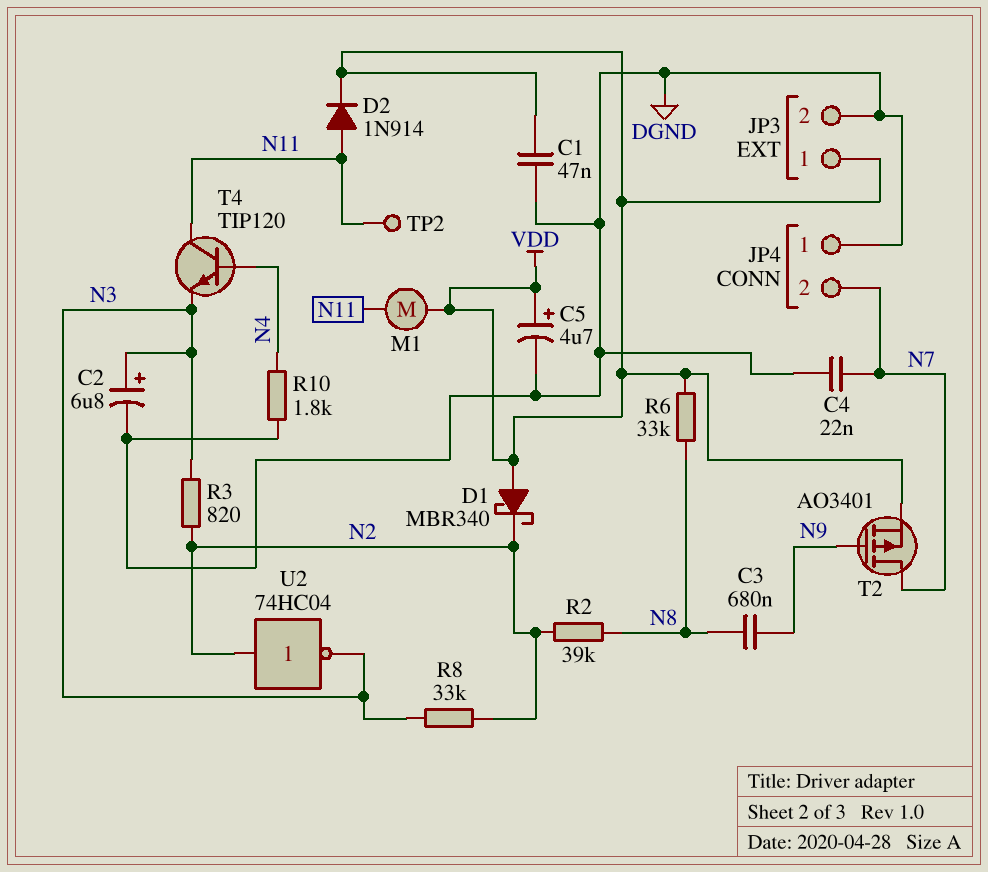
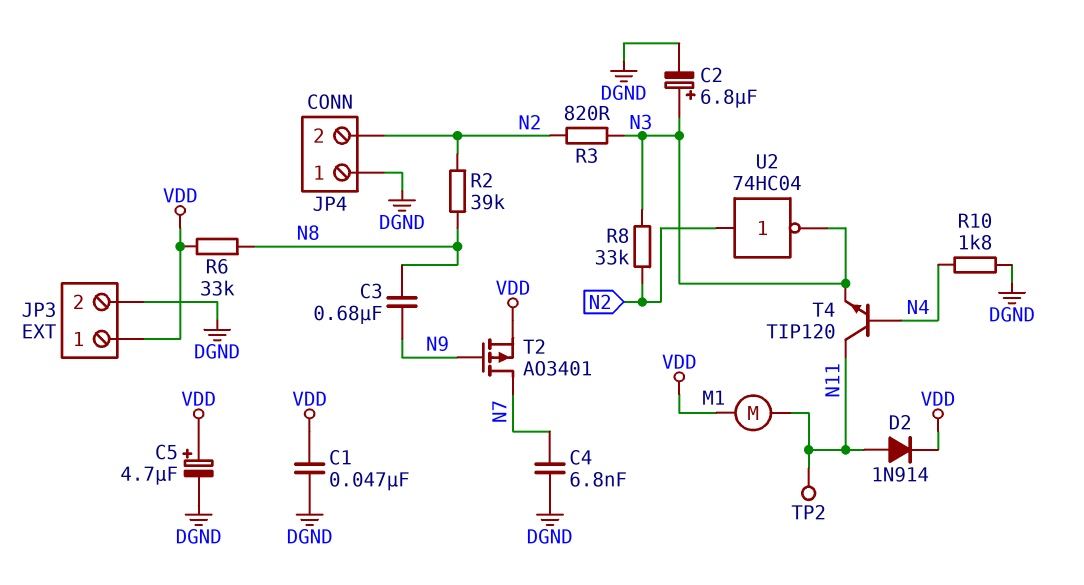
C4: 22nF (DGND, N7) -> 6.8nF (DGND, N7)
D1: schottky MBR340 (A VDD, K N2) -> none
JP4 pin 2: N7 -> N2

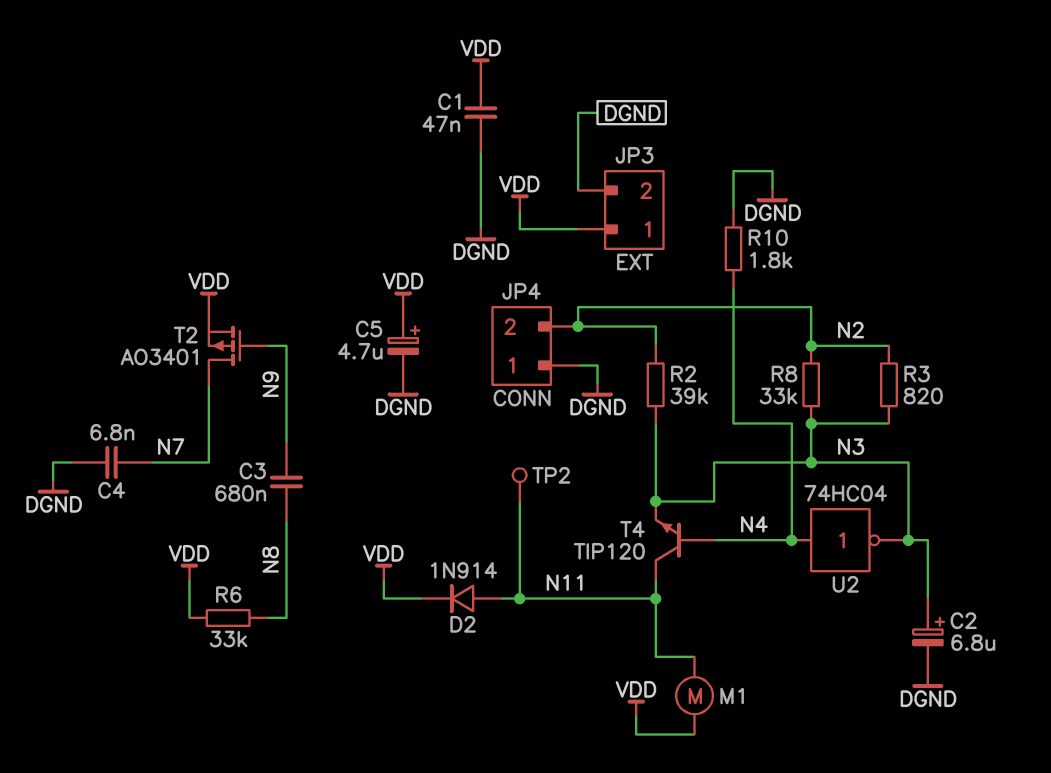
R2: 39k (N2, N8) -> 39k (N2, N3)
U2: NOT 74HC04 (in N2, out N3) -> NOT 74HC04 (in N4, out N3)

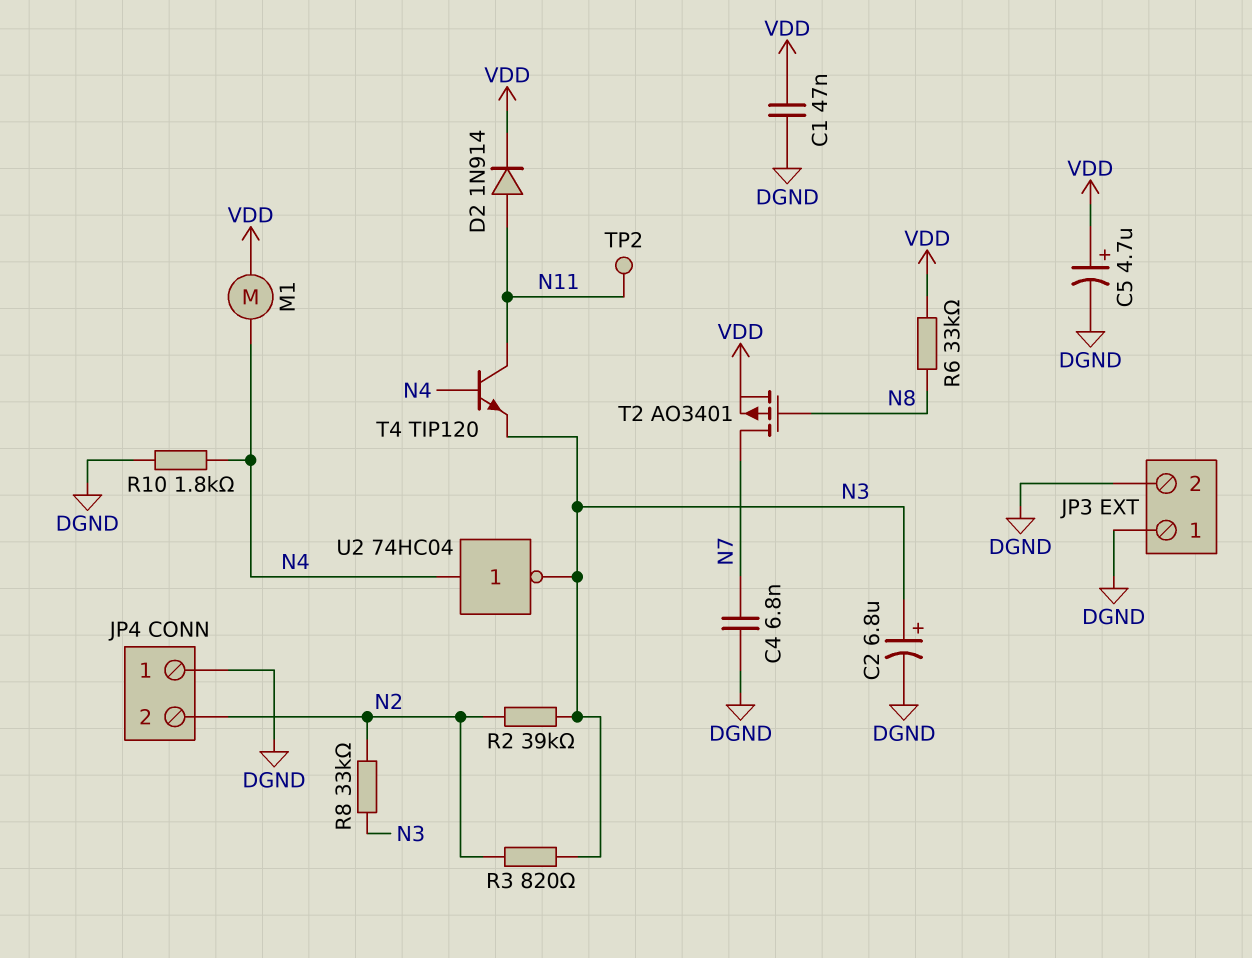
C3: 680nF (N8, N9) -> none
JP3 pin 1: VDD -> DGND
M1: motor (N11, VDD) -> motor (N4, VDD)
T2: PMOS AO3401 (G N9, D N7, S VDD) -> PMOS AO3401 (G N8, D N7, S VDD)

